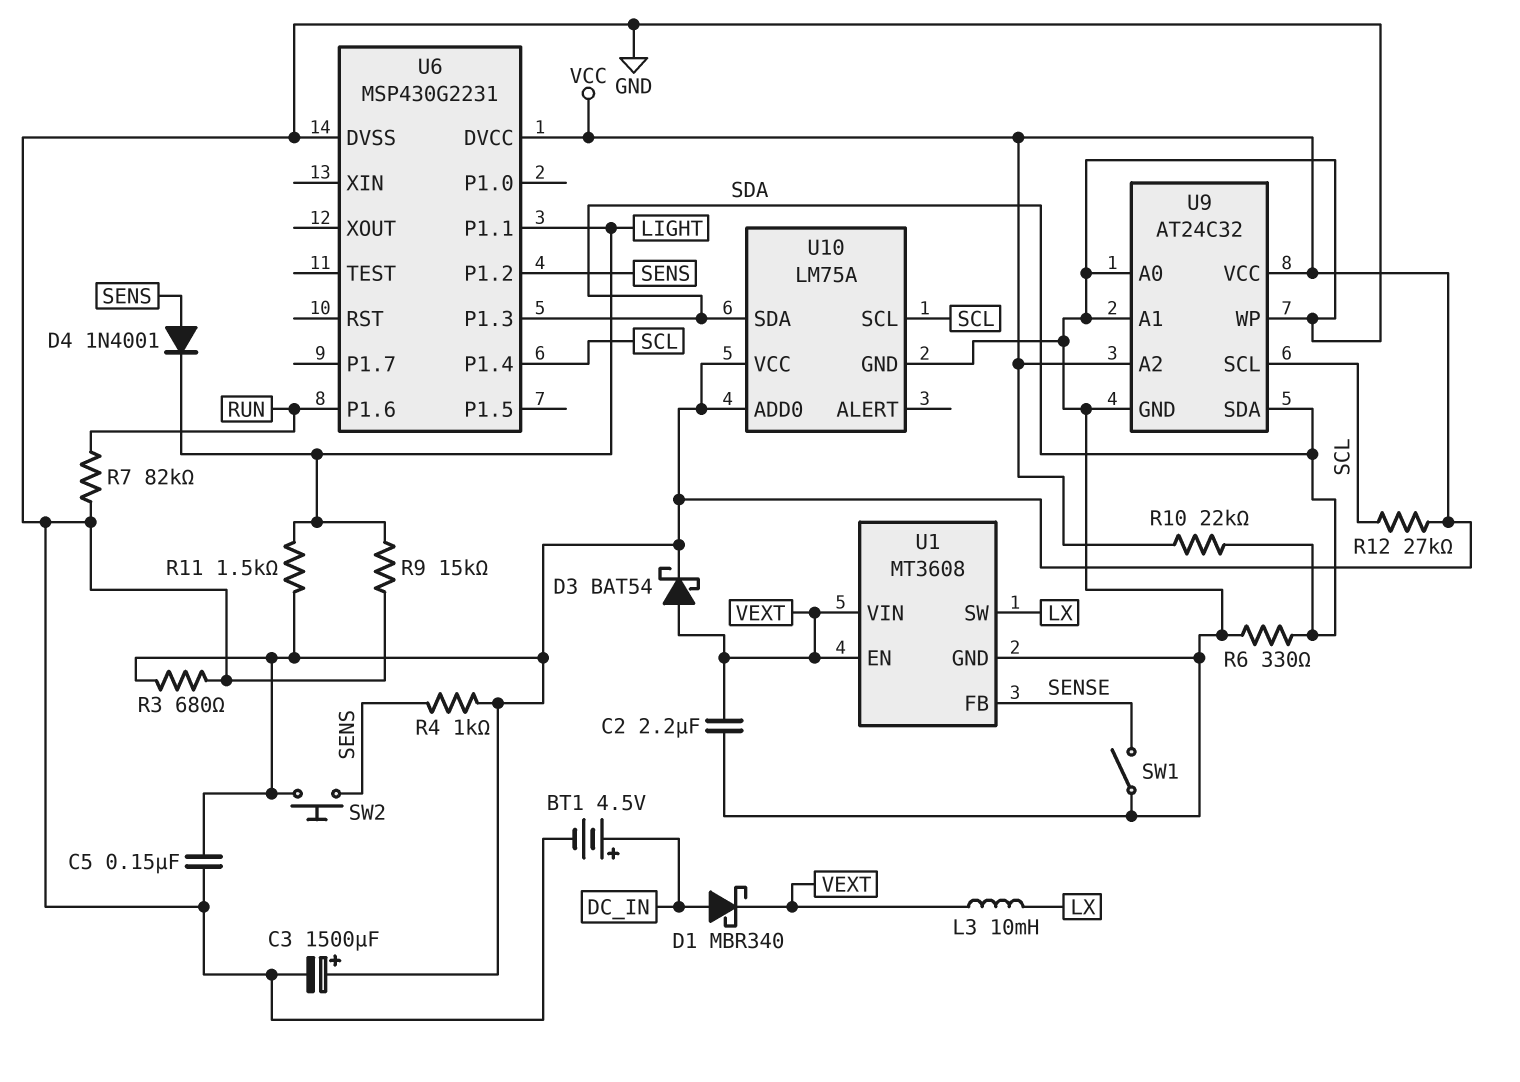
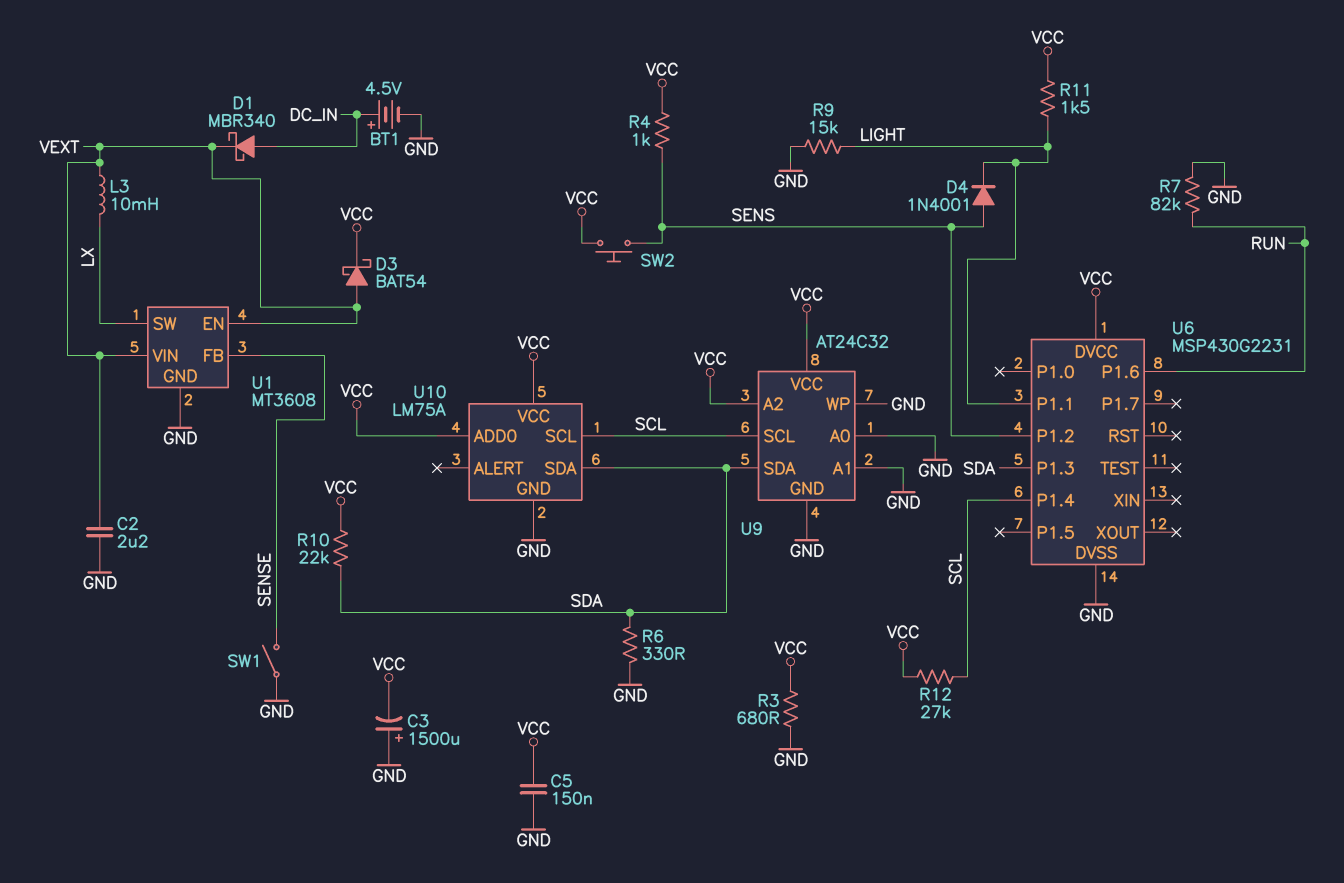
C3: 1500uF (plus VCC, minus GND) -> 1500uF (plus GND, minus VCC)

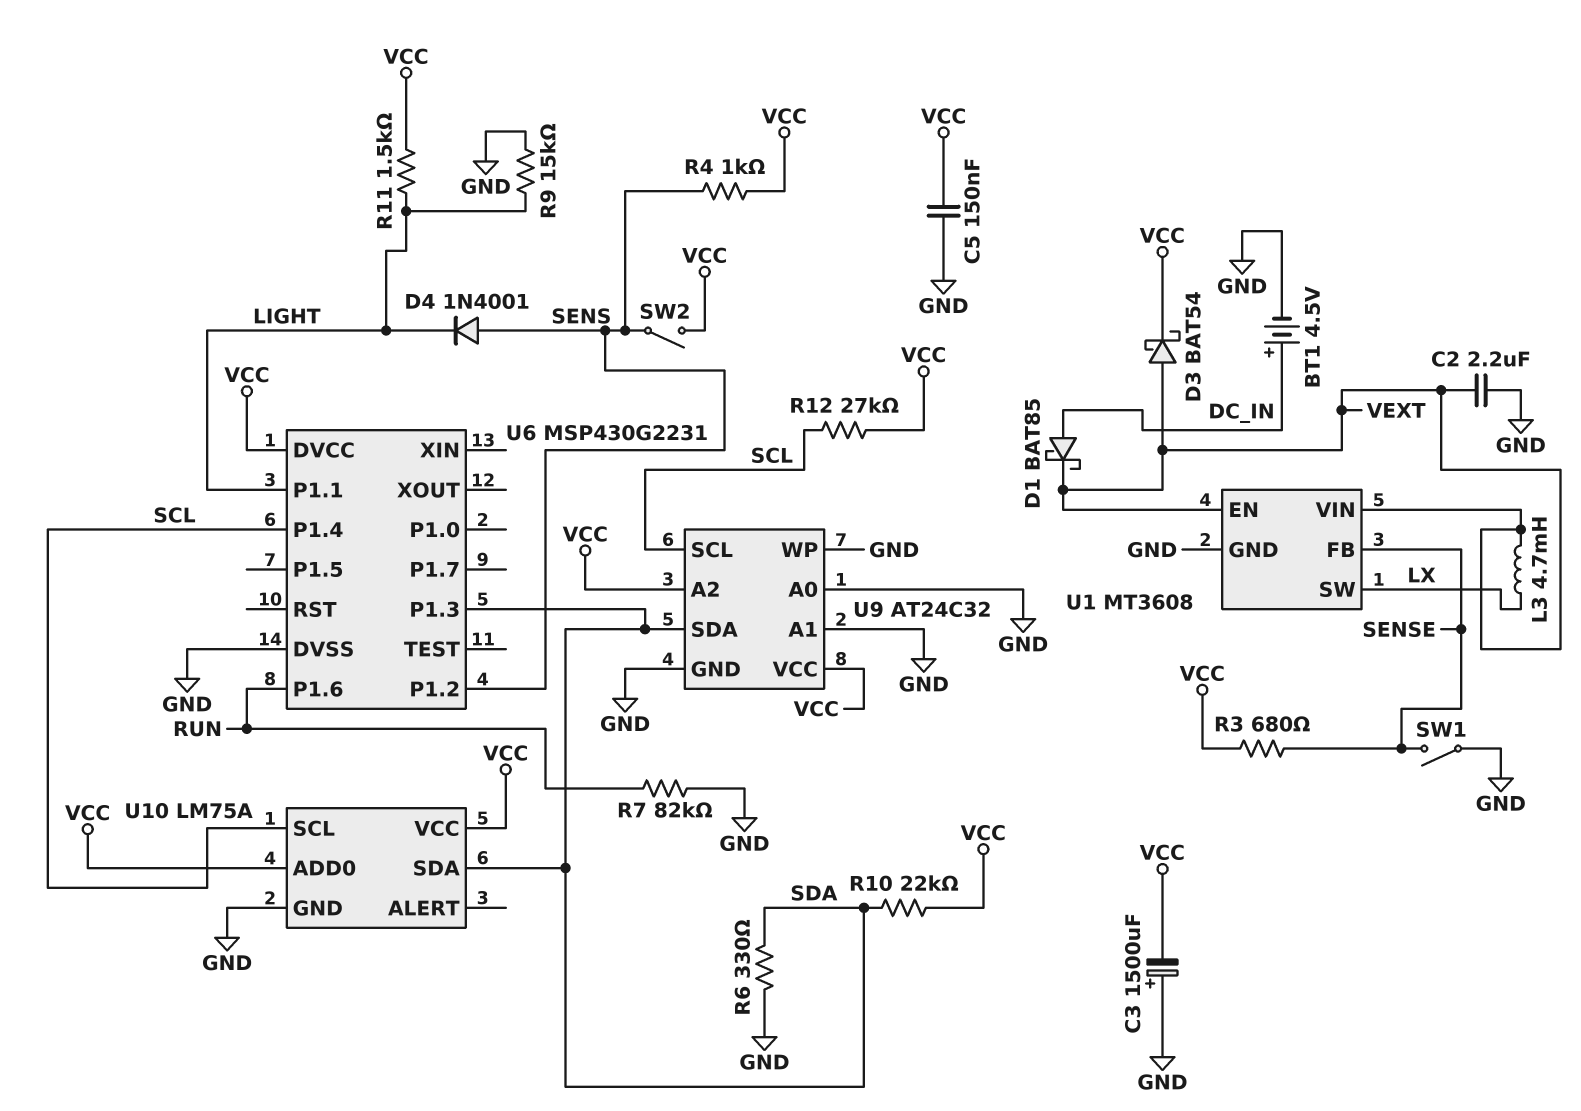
D1: schottky MBR340 (A DC_IN, K VEXT) -> schottky BAT85 (A DC_IN, K VEXT)
L3: 10mH (LX, VEXT) -> 4.7mH (LX, VEXT)
R3: 680 (GND, VCC) -> 680 (SENSE, VCC)
SW2: button (SENS, VCC) -> switch (SENS, VCC)

